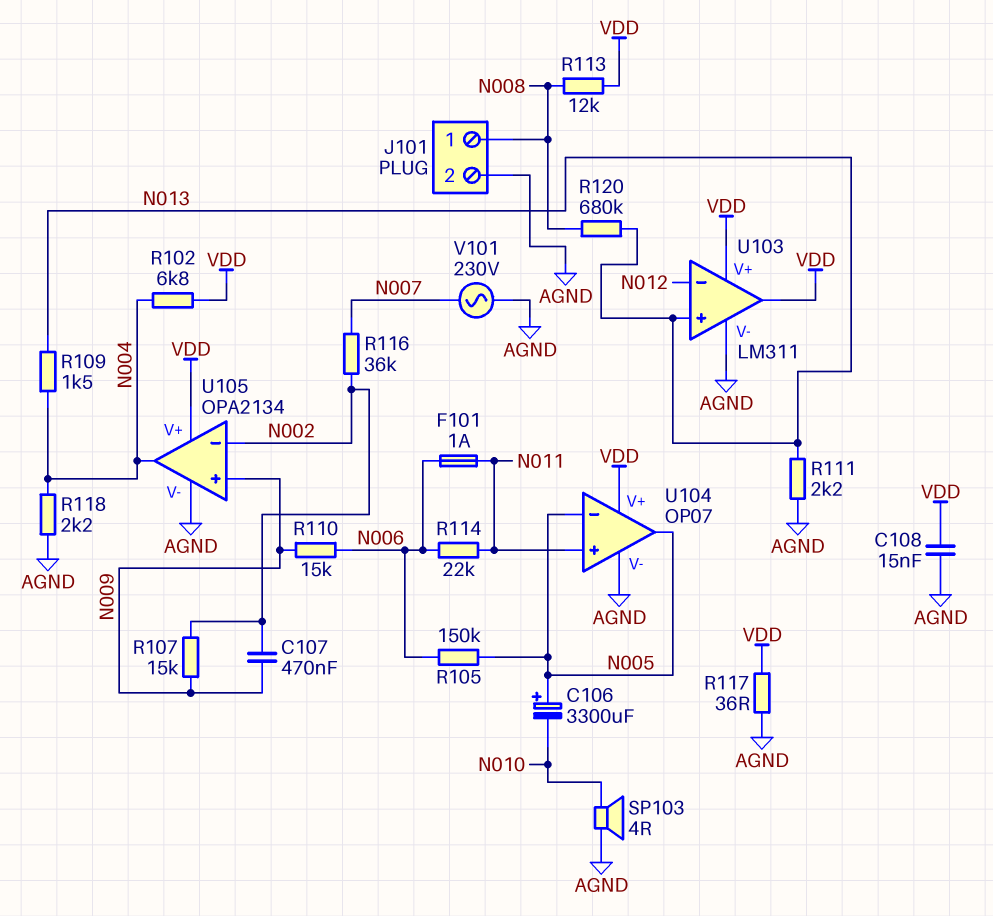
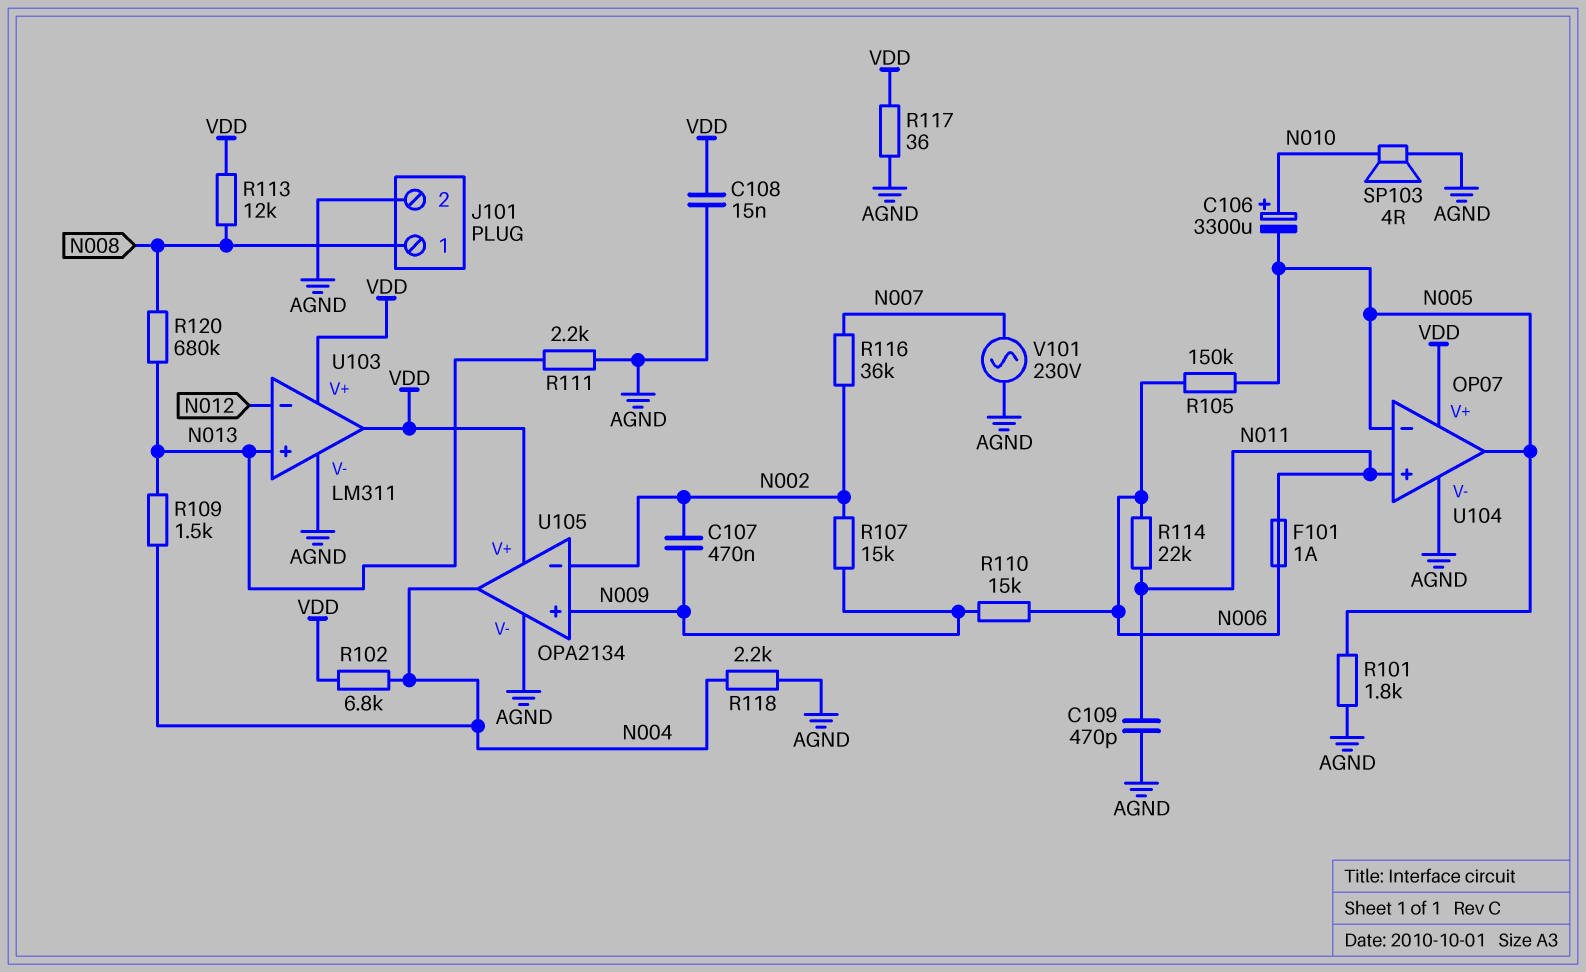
C106: 3300uF (plus N005, minus N010) -> 3300uF (plus N010, minus N005)
C109: none -> 470pF (AGND, N011)
R101: none -> 1.8k (AGND, N005)

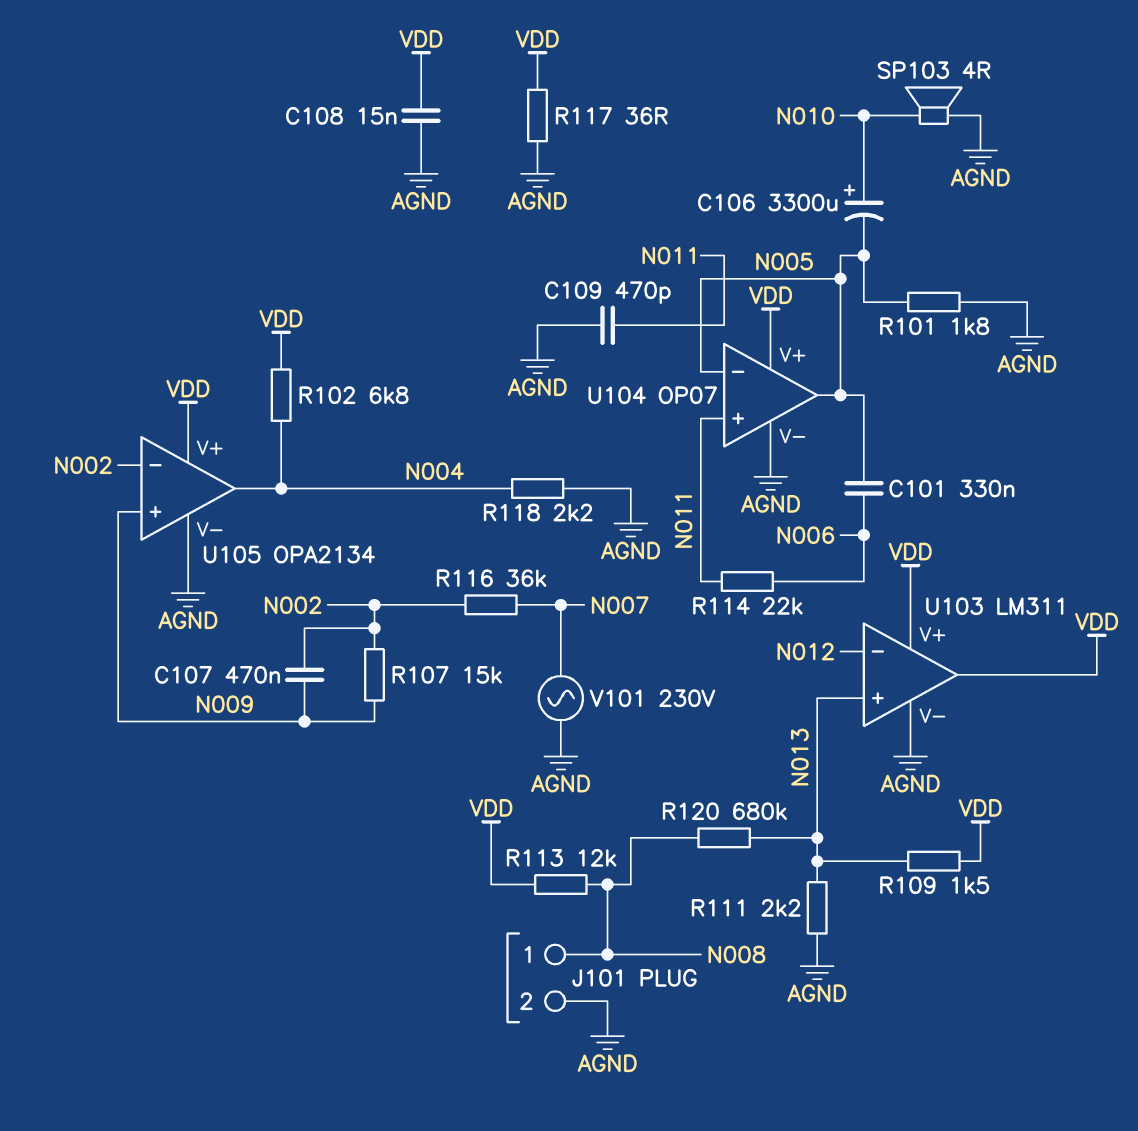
C101: none -> 330nF (N005, N006)
F101: 1A (N006, N011) -> none
R105: 150k (N005, N006) -> none
R109: 1.5k (N004, N013) -> 1.5k (N013, VDD)
R110: 15k (N006, N009) -> none

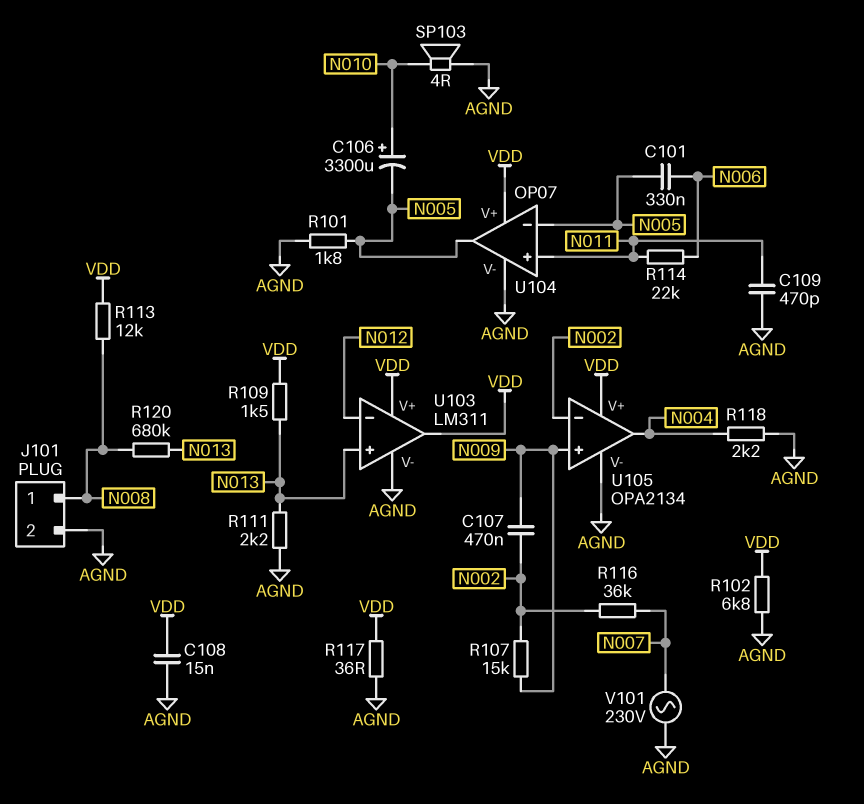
R102: 6.8k (N004, VDD) -> 6.8k (AGND, VDD)

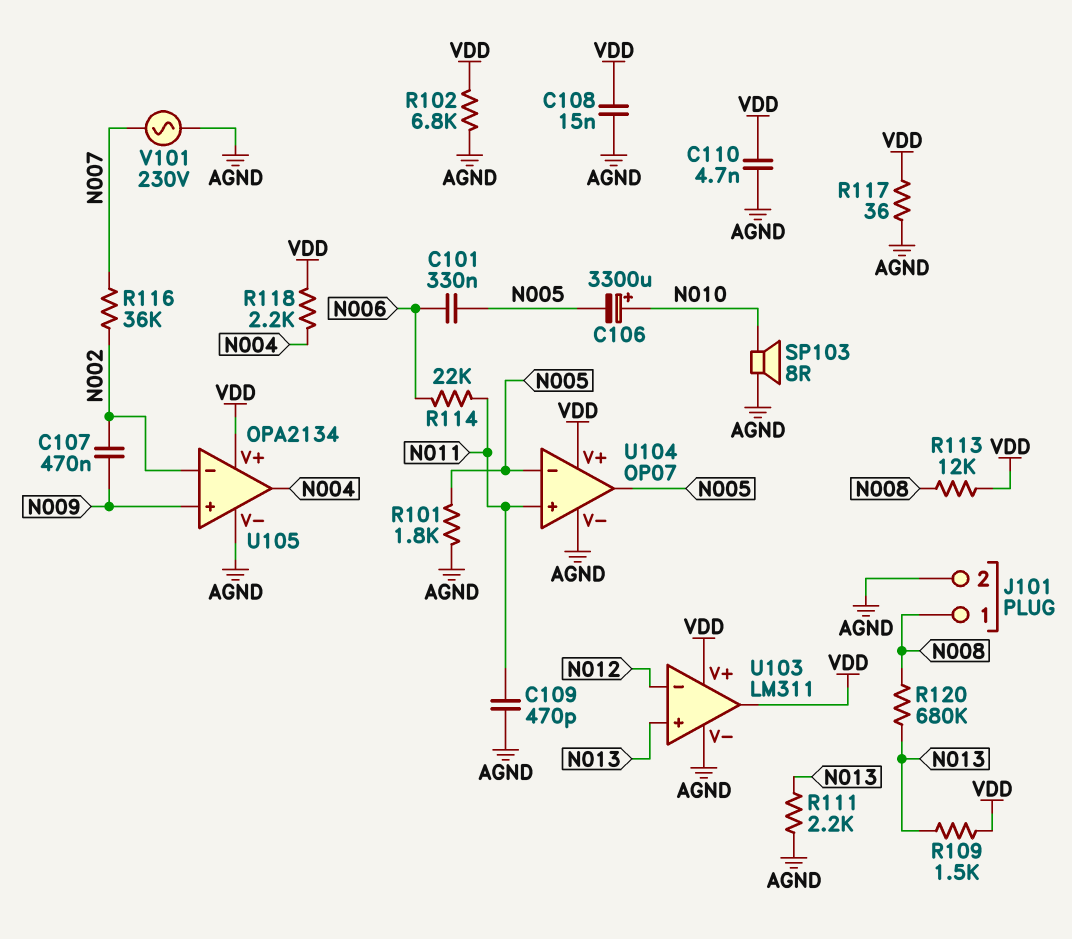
C110: none -> 4.7nF (AGND, VDD)
R107: 15k (N002, N009) -> none
R118: 2.2k (AGND, N004) -> 2.2k (N004, VDD)
SP103: speaker 4R (AGND, N010) -> speaker 8R (AGND, N010)

